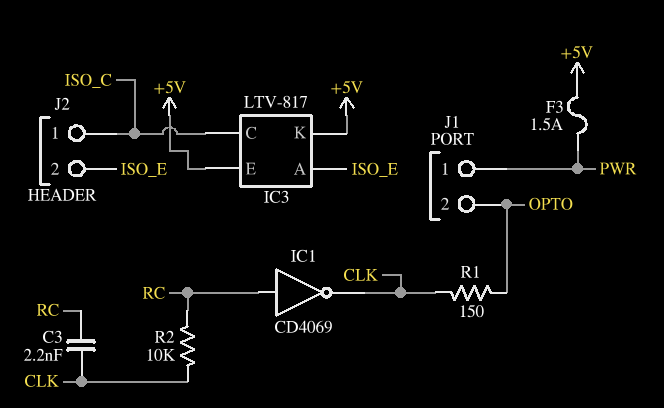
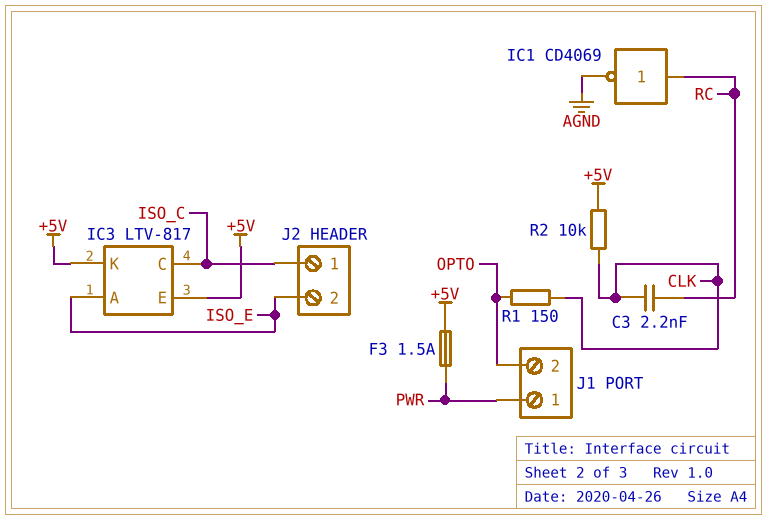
IC1: NOT CD4069 (in RC, out CLK) -> NOT CD4069 (in RC, out AGND)
R2: 10k (CLK, RC) -> 10k (+5V, CLK)

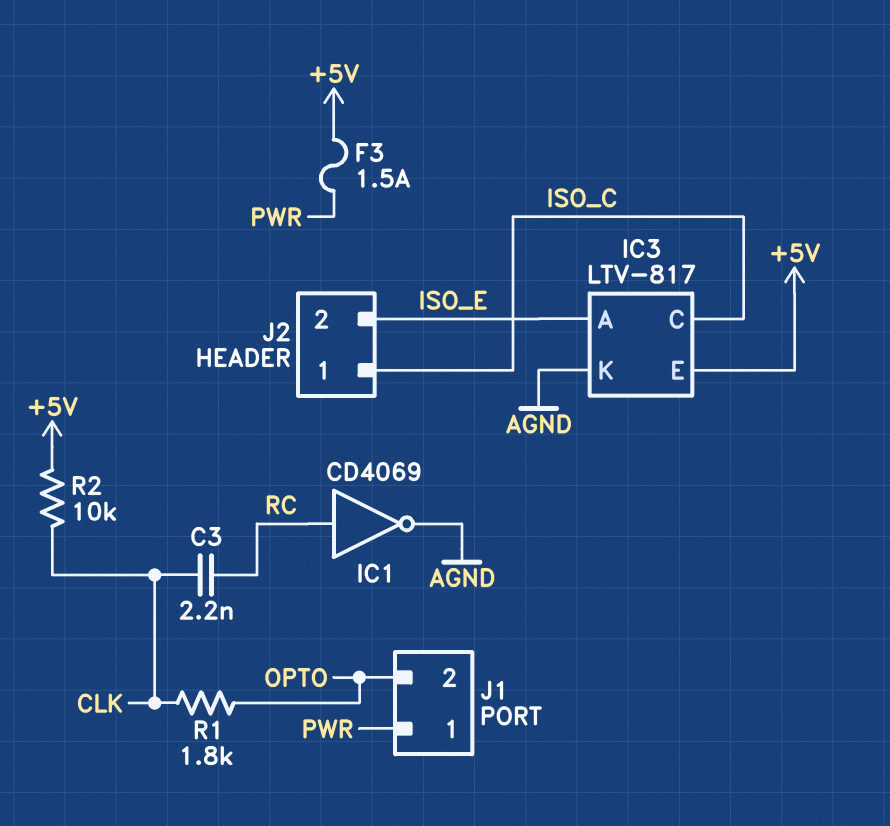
IC3 pin K: +5V -> AGND
R1: 150 (CLK, OPTO) -> 1.8k (CLK, OPTO)

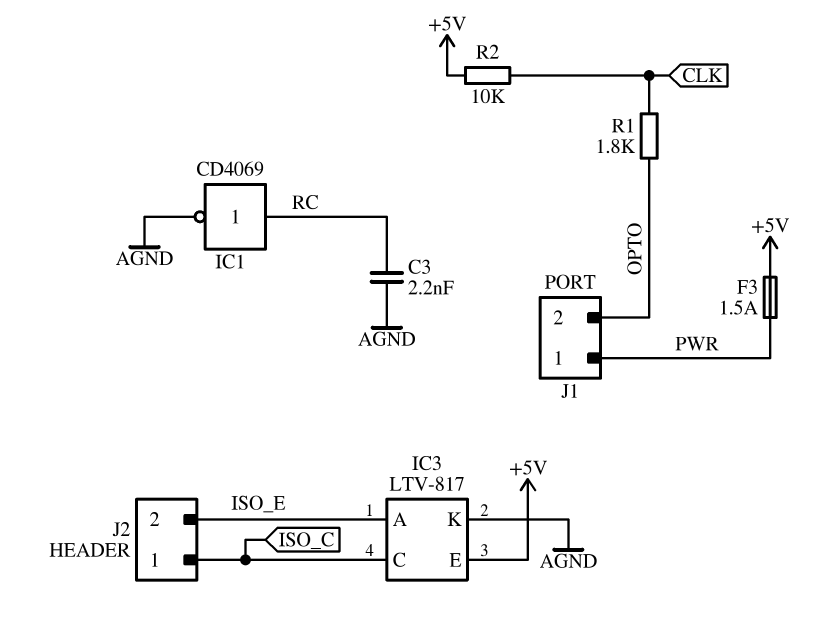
C3: 2.2nF (CLK, RC) -> 2.2nF (AGND, RC)

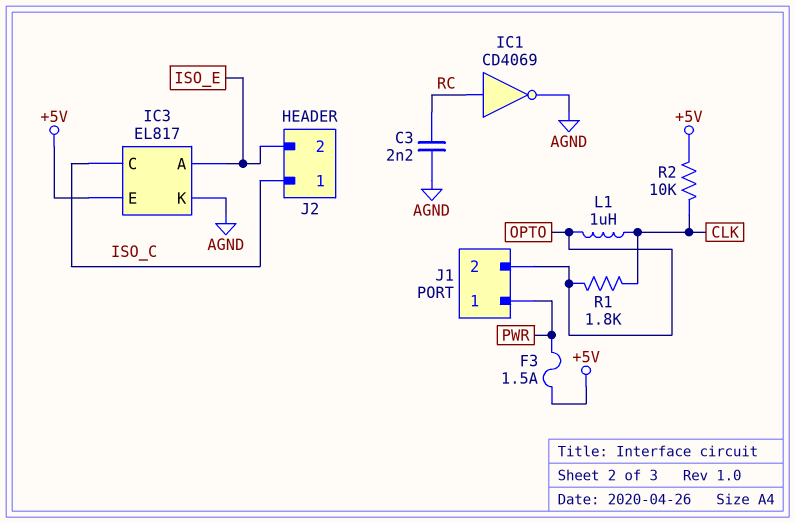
IC3: LTV-817 -> EL817
L1: none -> 1uH (CLK, OPTO)

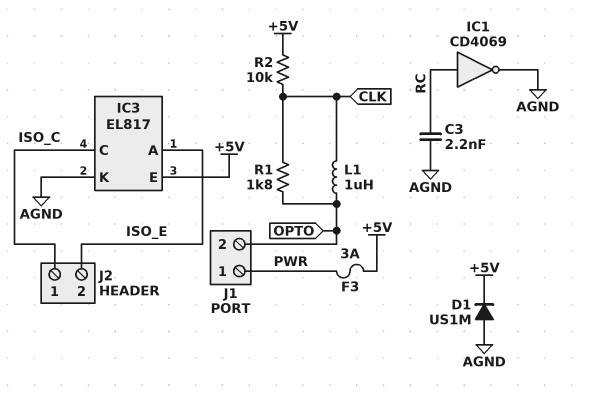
D1: none -> diode US1M (A AGND, K +5V)
F3: 1.5A (+5V, PWR) -> 3A (+5V, PWR)

